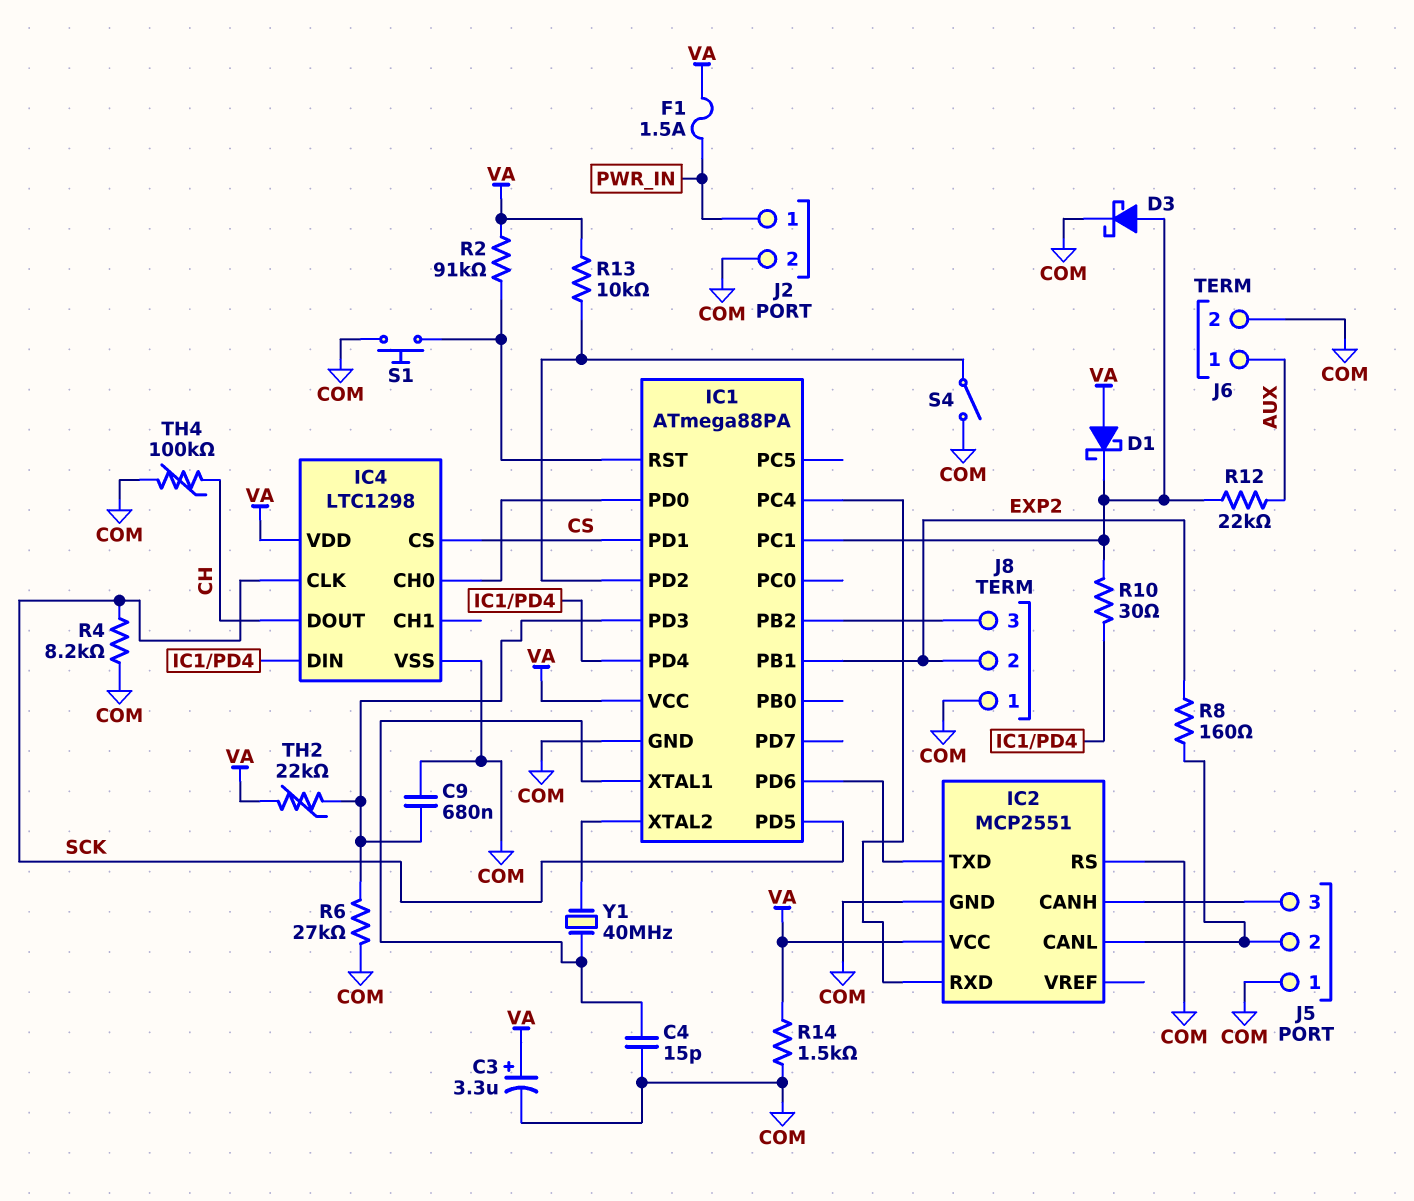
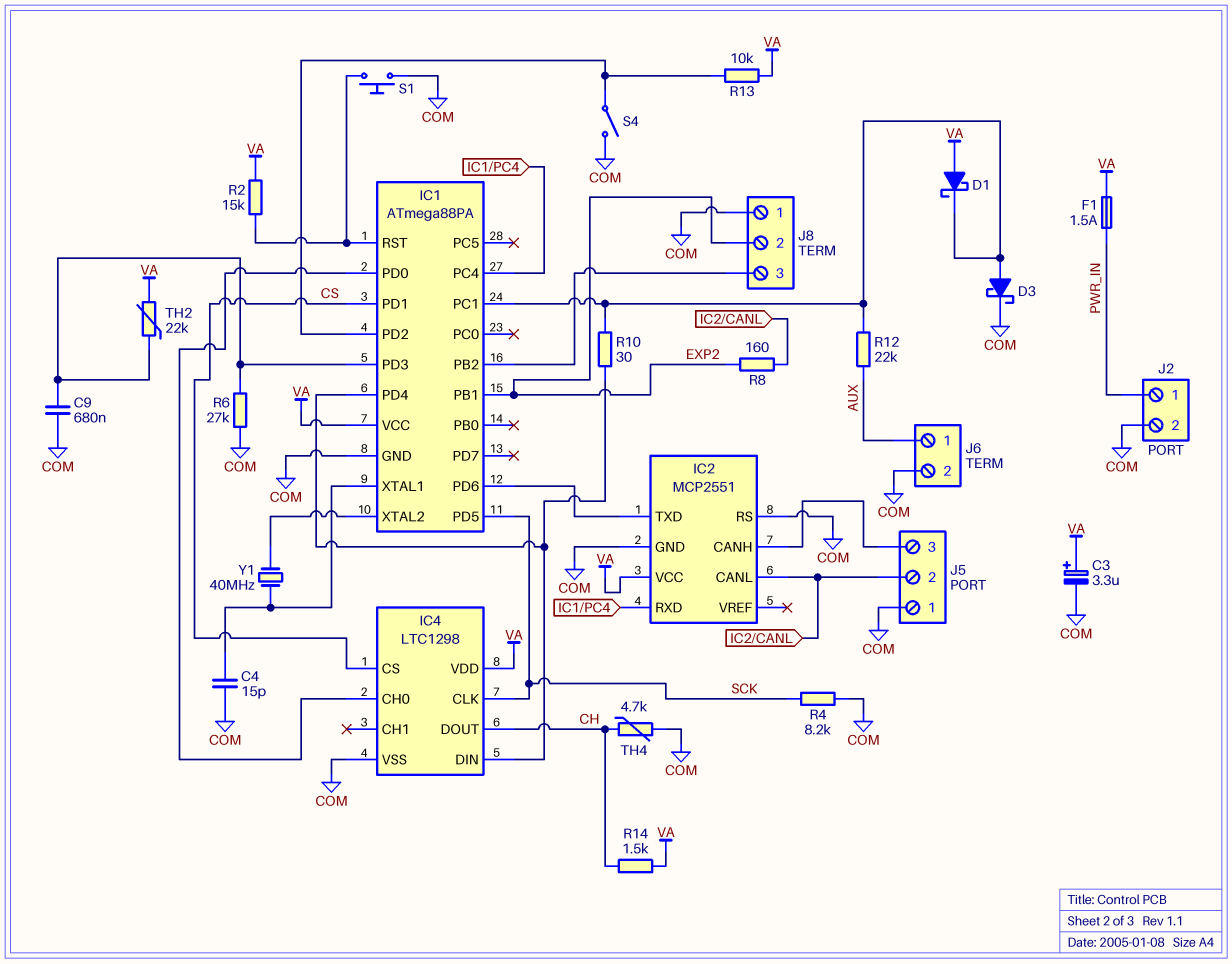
R2: 91k (IC1/RST, VA) -> 15k (IC1/RST, VA)
R14: 1.5k (COM, VA) -> 1.5k (CH, VA)
TH4: 100k (CH, COM) -> 4.7k (CH, COM)

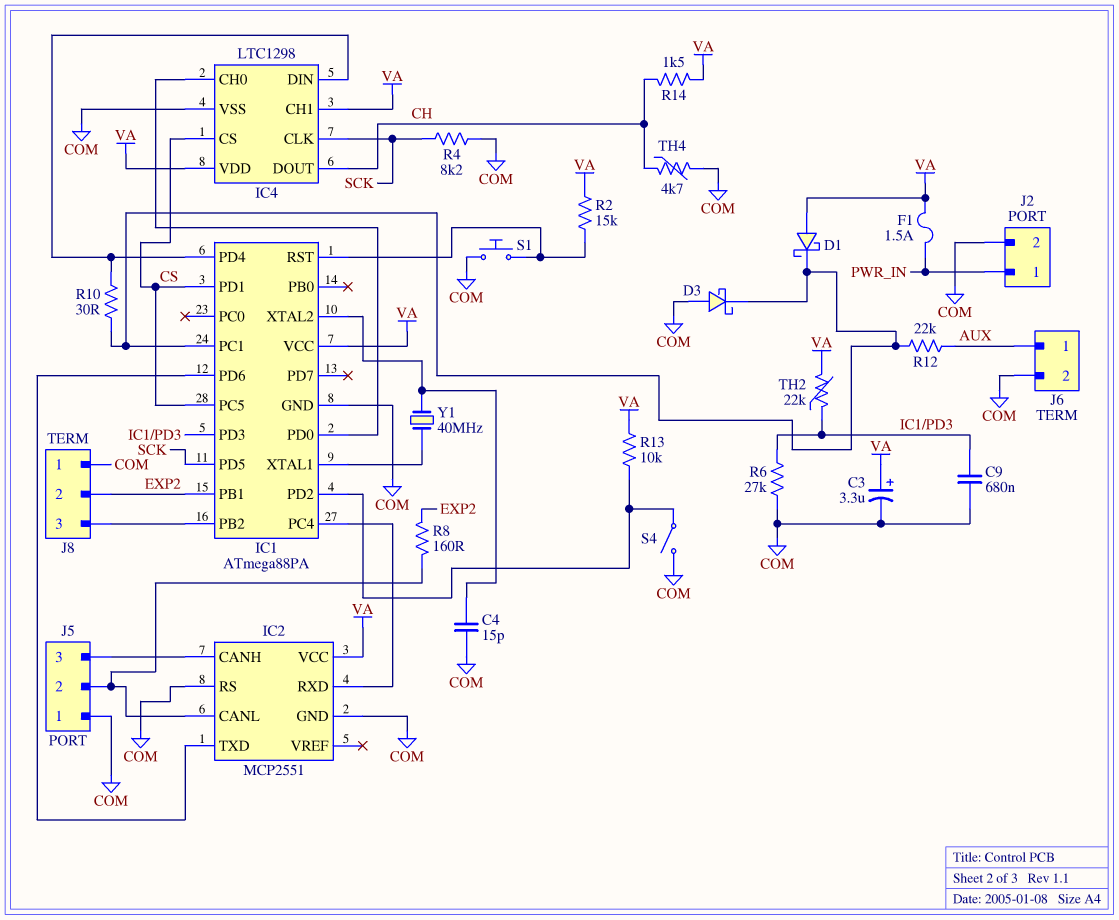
C4: 15pF (COM, IC1/XTAL1) -> 15pF (COM, IC1/XTAL2)
D3: schottky (A IC1/PC1, K COM) -> schottky (A COM, K IC1/PC1)
IC1 pin PC5: none -> CS
IC4 pin CH1: none -> VA

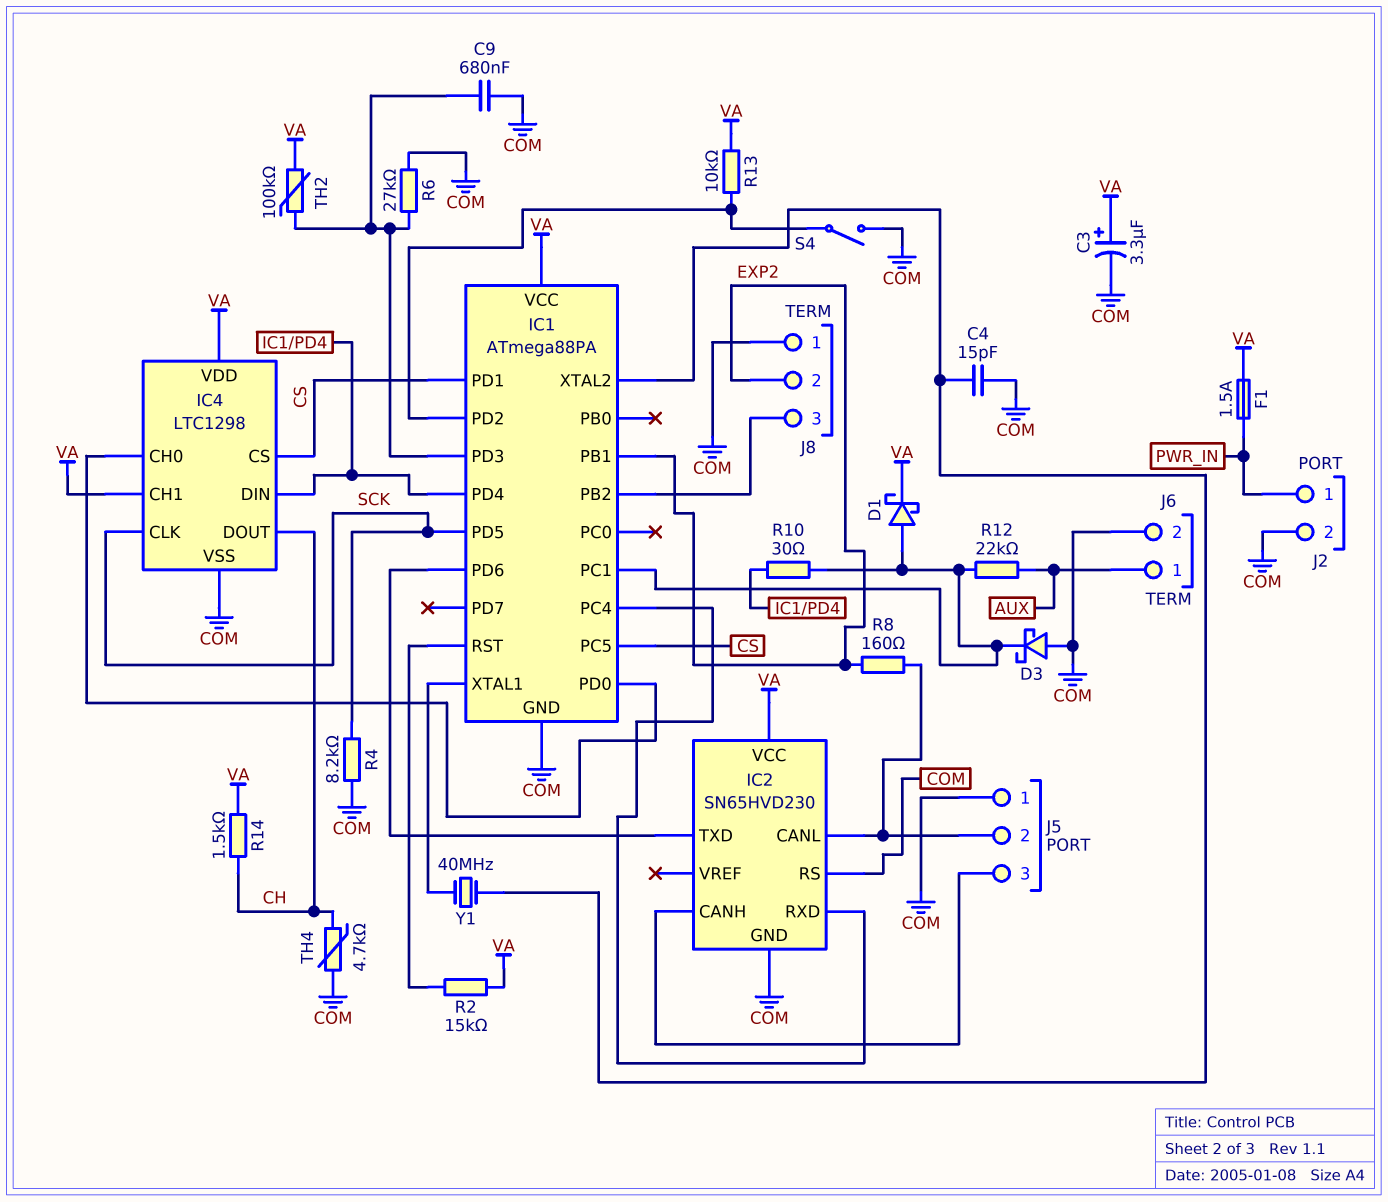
D1: schottky (A VA, K IC1/PC1) -> schottky (A IC1/PC1, K VA)
IC2: MCP2551 -> SN65HVD230
S1: button (COM, IC1/RST) -> none
TH2: 22k (IC1/PD3, VA) -> 100k (IC1/PD3, VA)

